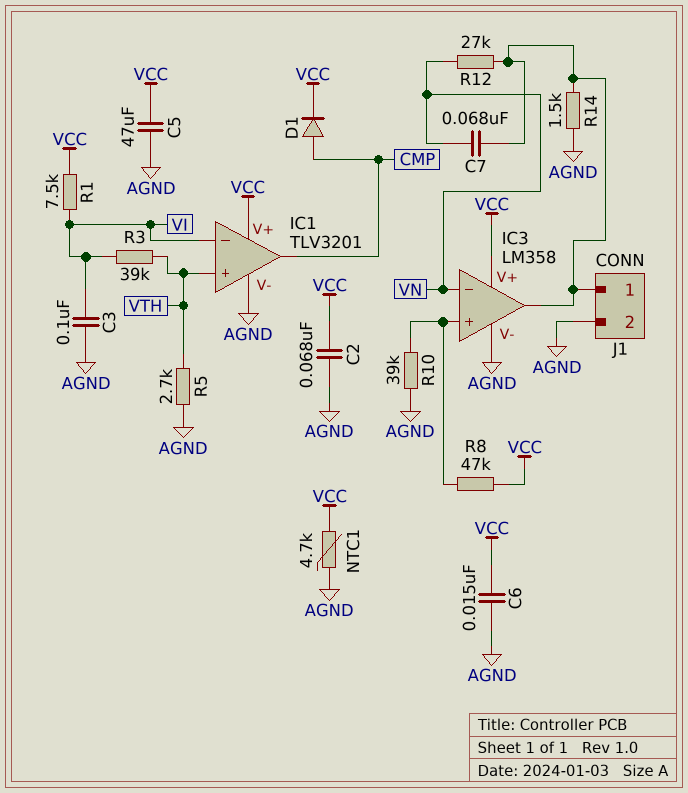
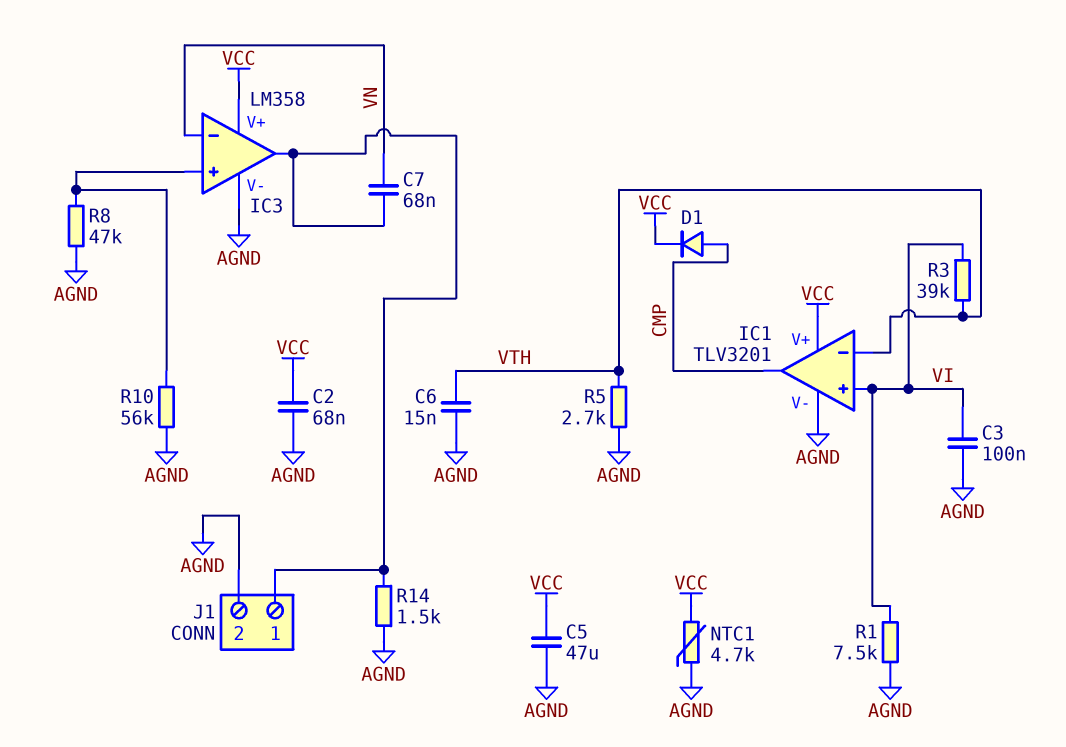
C6: 15nF (AGND, VCC) -> 15nF (AGND, VTH)
IC1 pin in+: VTH -> VI
IC1 pin in-: VI -> VTH
R1: 7.5k (VCC, VI) -> 7.5k (AGND, VI)
R8: 47k (IC3/in+, VCC) -> 47k (AGND, IC3/in+)
R10: 39k (AGND, IC3/in+) -> 56k (AGND, IC3/in+)
R12: 27k (IC3/out, VN) -> none

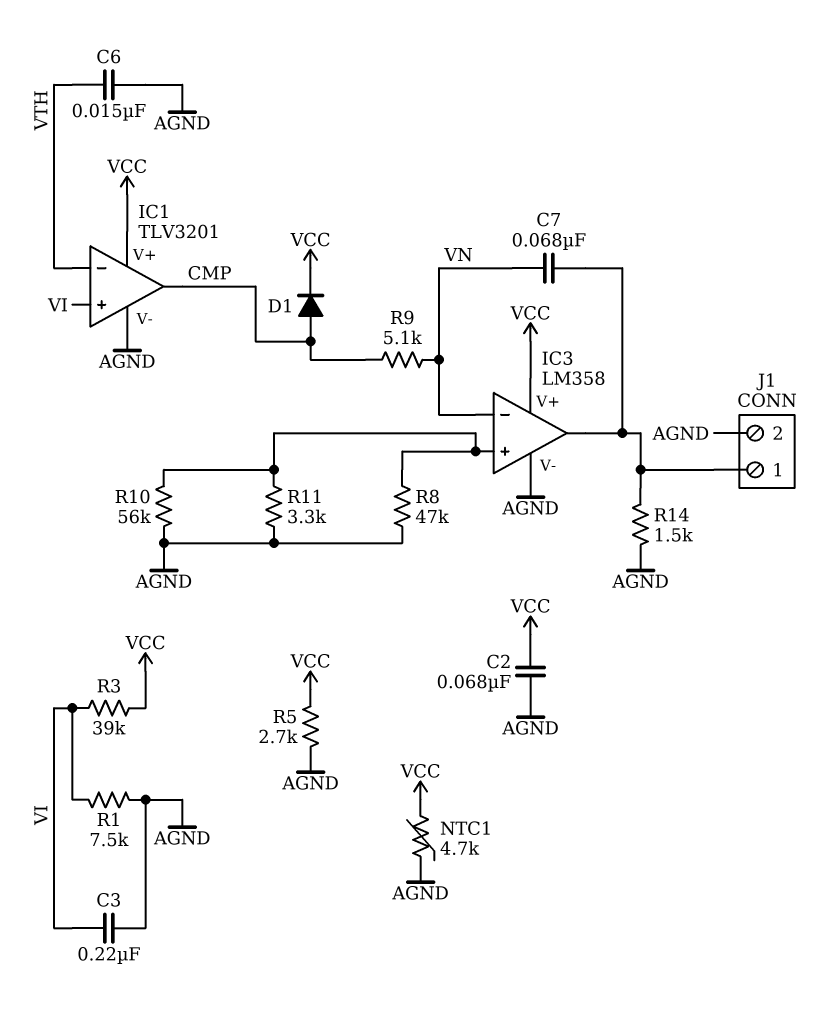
C3: 100nF (AGND, VI) -> 220nF (AGND, VI)
C5: 47uF (AGND, VCC) -> none
R3: 39k (VI, VTH) -> 39k (VCC, VI)
R5: 2.7k (AGND, VTH) -> 2.7k (AGND, VCC)
R9: none -> 5.1k (CMP, VN)
R11: none -> 3.3k (AGND, IC3/in+)

